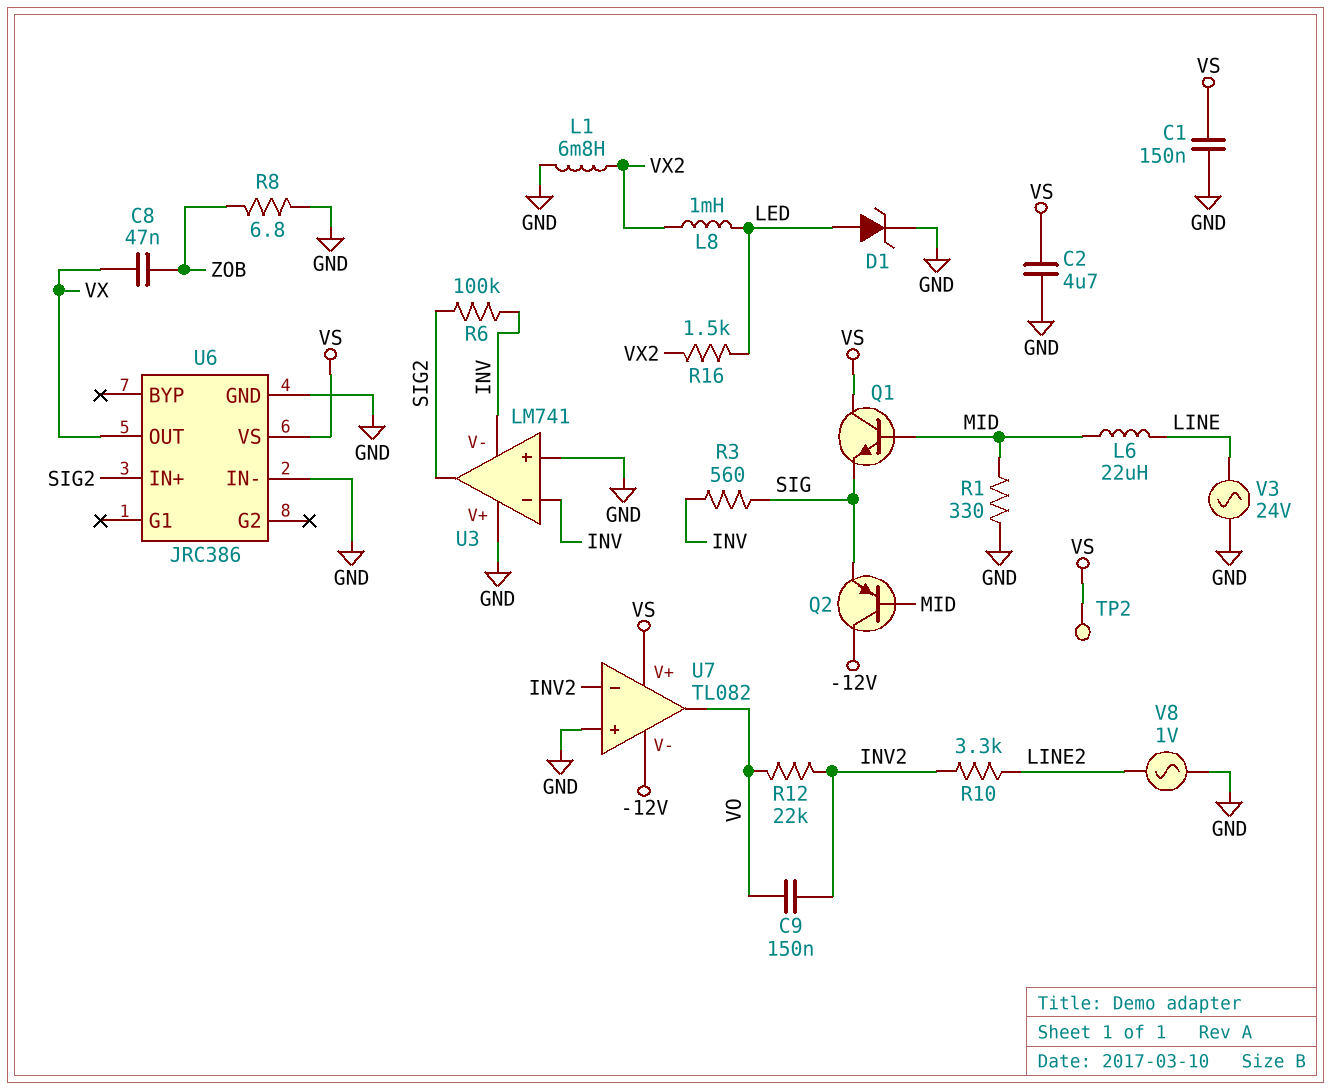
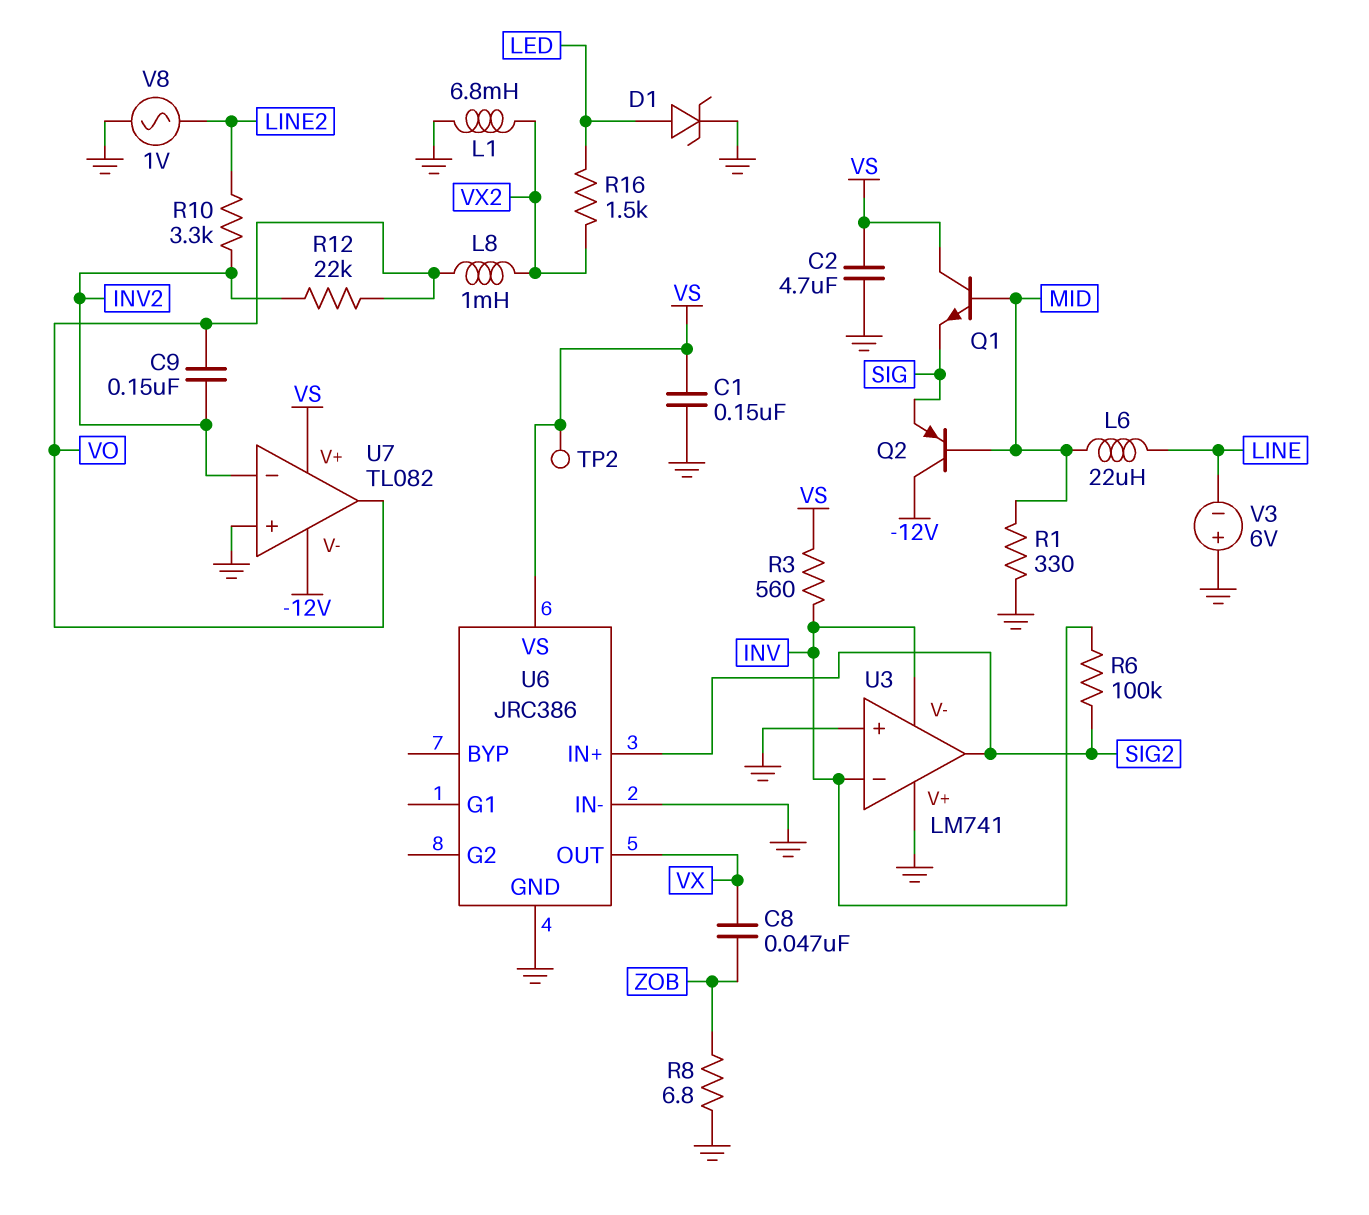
L8: 1mH (LED, VX2) -> 1mH (VO, VX2)
R3: 560 (INV, SIG) -> 560 (INV, VS)
V3: AC 24V (GND, LINE) -> 6V (plus GND, minus LINE)

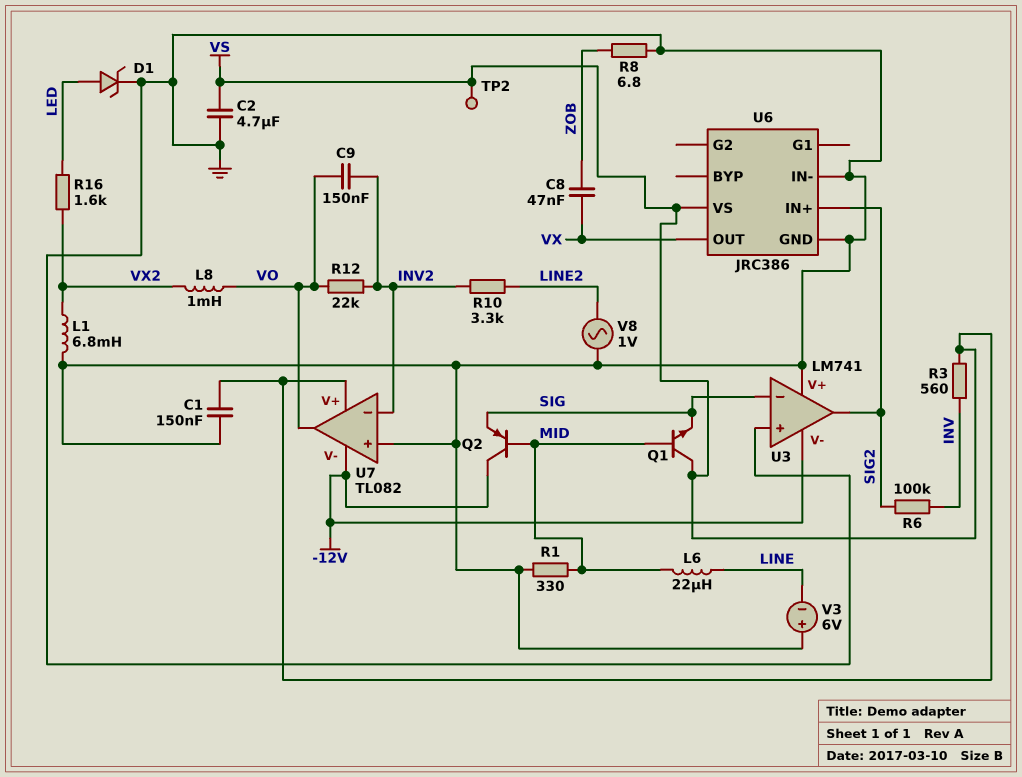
R16: 1.5k (LED, VX2) -> 1.6k (LED, VX2)
U3 pin V-: INV -> -12V
U3 pin in-: INV -> SIG

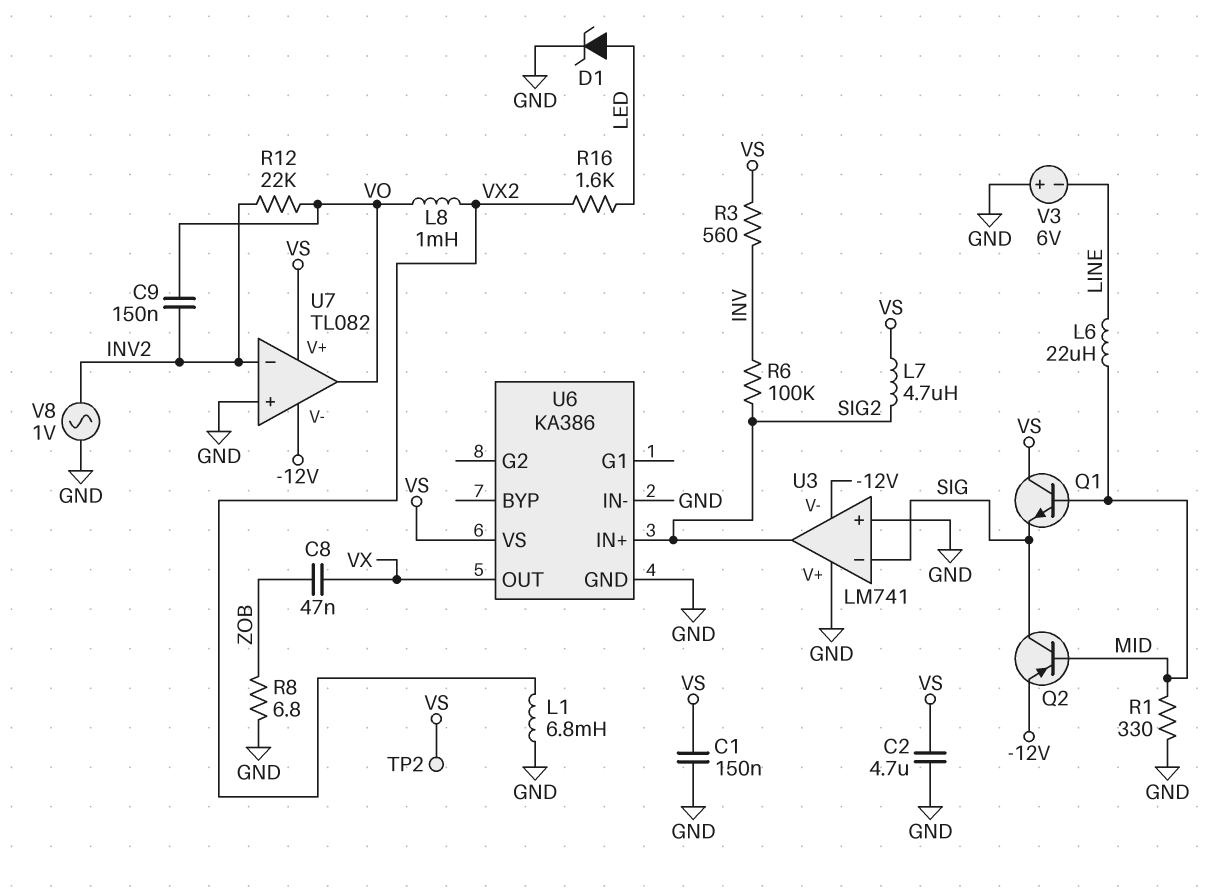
L7: none -> 4.7uH (SIG2, VS)
Q2: PNP (B MID, C -12V, E SIG) -> PNP (B MID, C SIG, E -12V)
R10: 3.3k (INV2, LINE2) -> none
U6: JRC386 -> KA386
V8: AC 1V (GND, LINE2) -> AC 1V (GND, INV2)

